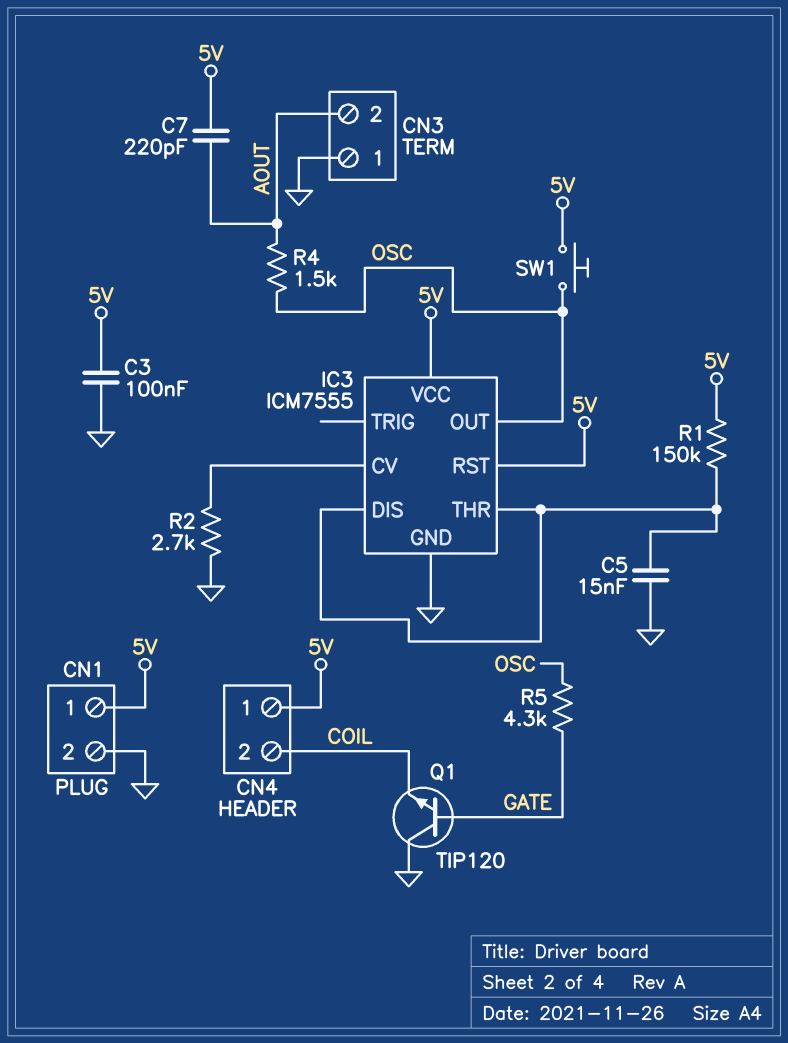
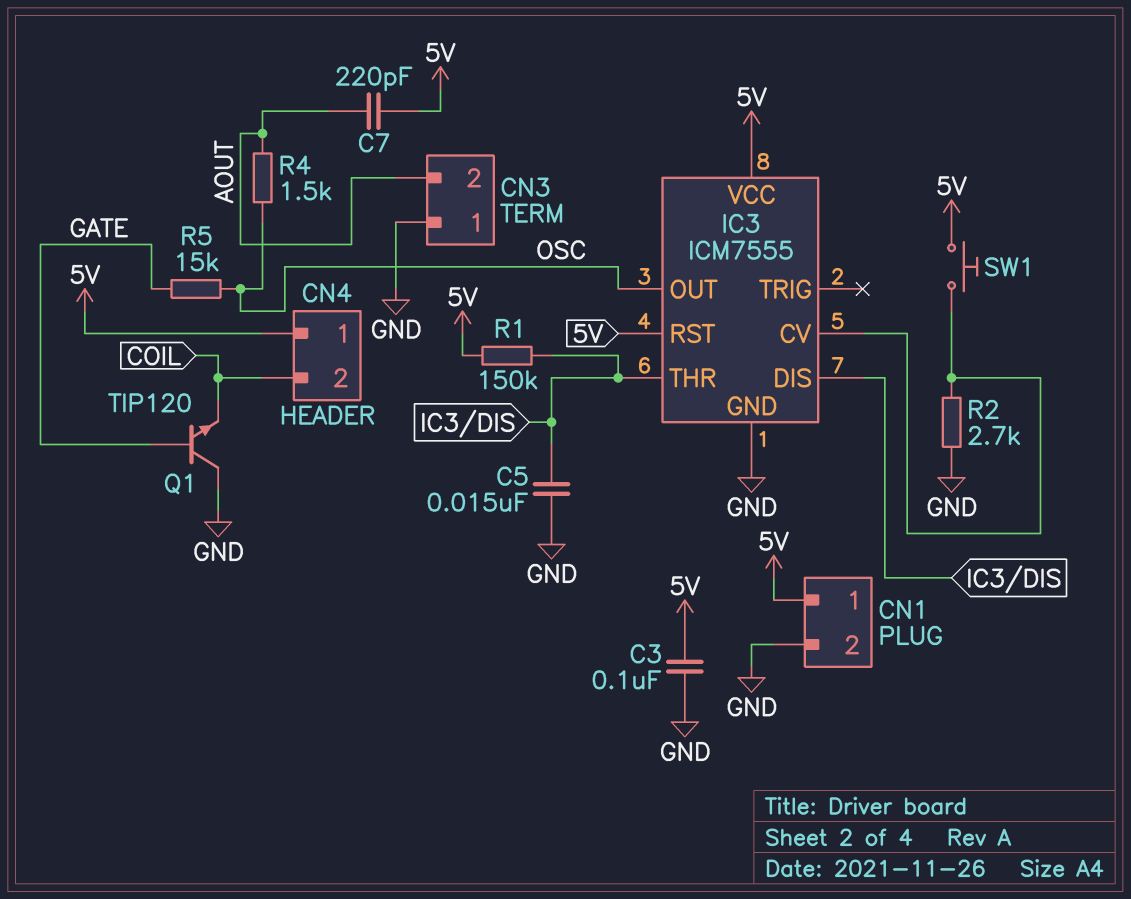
R5: 4.3k (GATE, OSC) -> 15k (GATE, OSC)
SW1: button (5V, OSC) -> button (5V, IC3/CV)

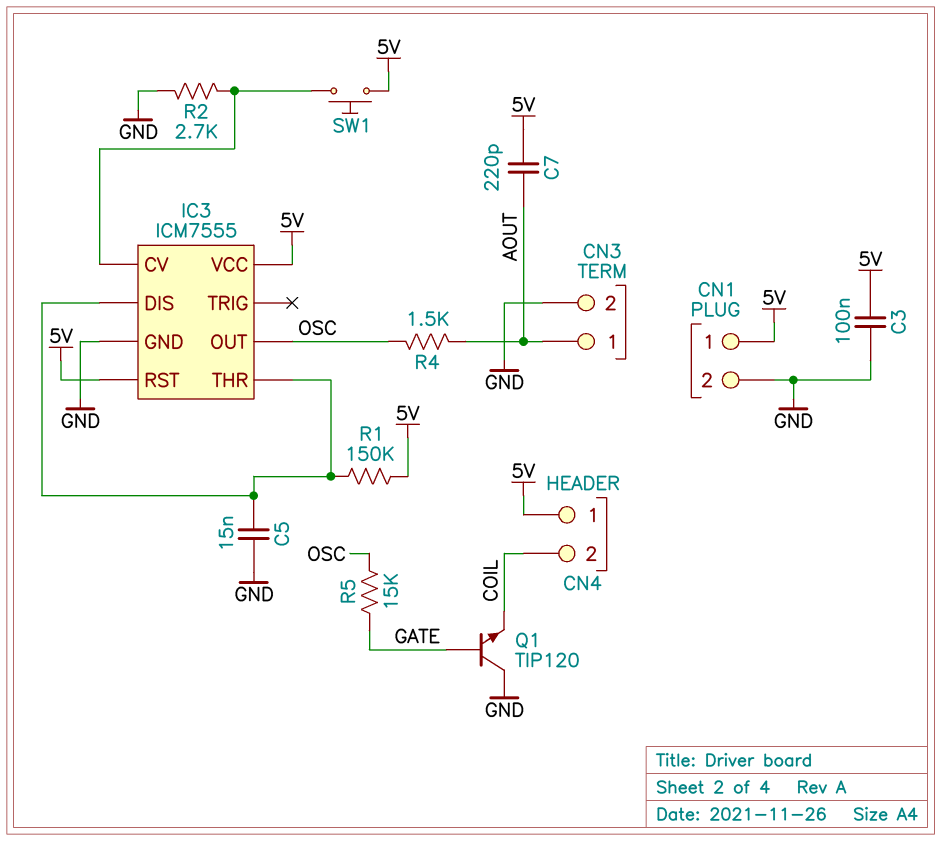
CN3 pin 1: GND -> AOUT
CN3 pin 2: AOUT -> GND

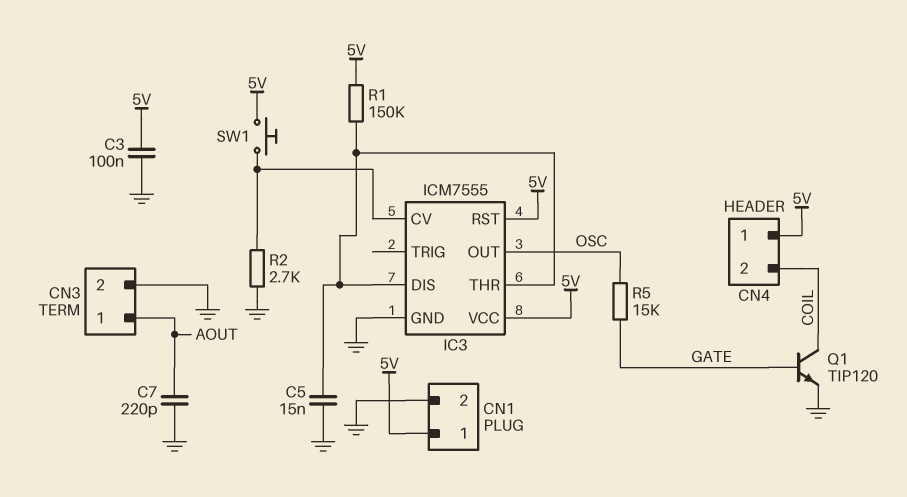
C7: 220pF (5V, AOUT) -> 220pF (AOUT, GND)
Q1: NPN TIP120 (B GATE, C GND, E COIL) -> NPN TIP120 (B GATE, C COIL, E GND)
R4: 1.5k (AOUT, OSC) -> none

